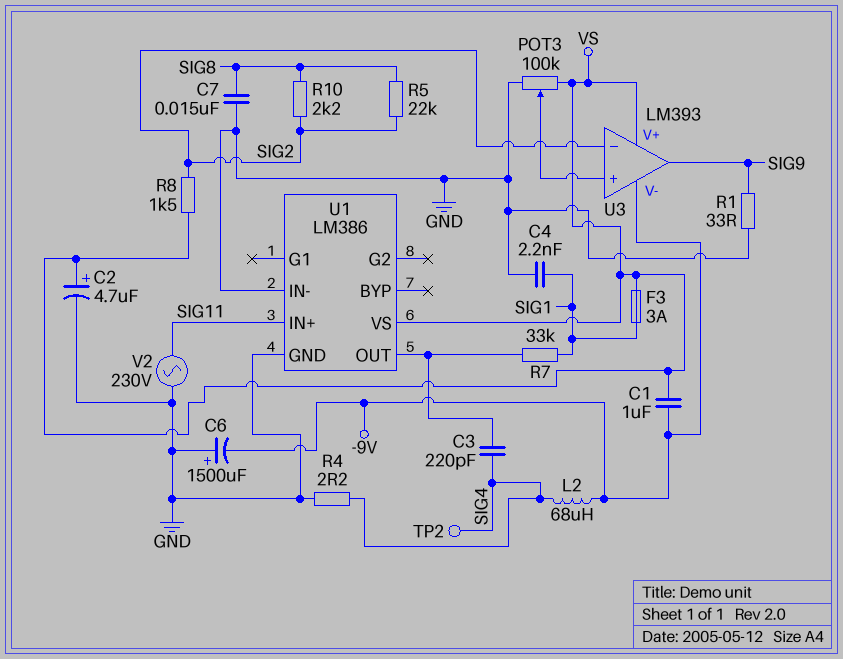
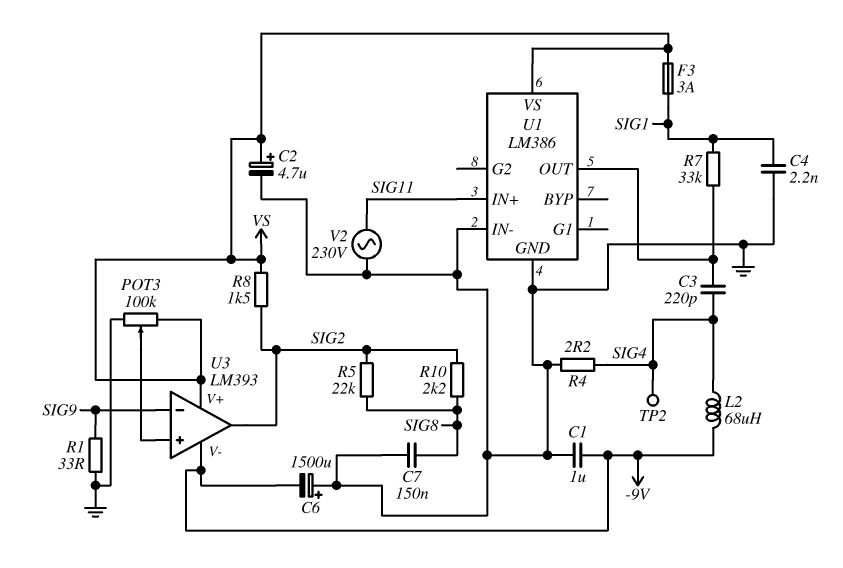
C1: 1uF (-9V, VS) -> 1uF (-9V, GND)
C7: 15nF (GND, SIG8) -> 150nF (GND, SIG8)
U3 pin in-: SIG2 -> SIG9
U3 pin out: SIG9 -> SIG2

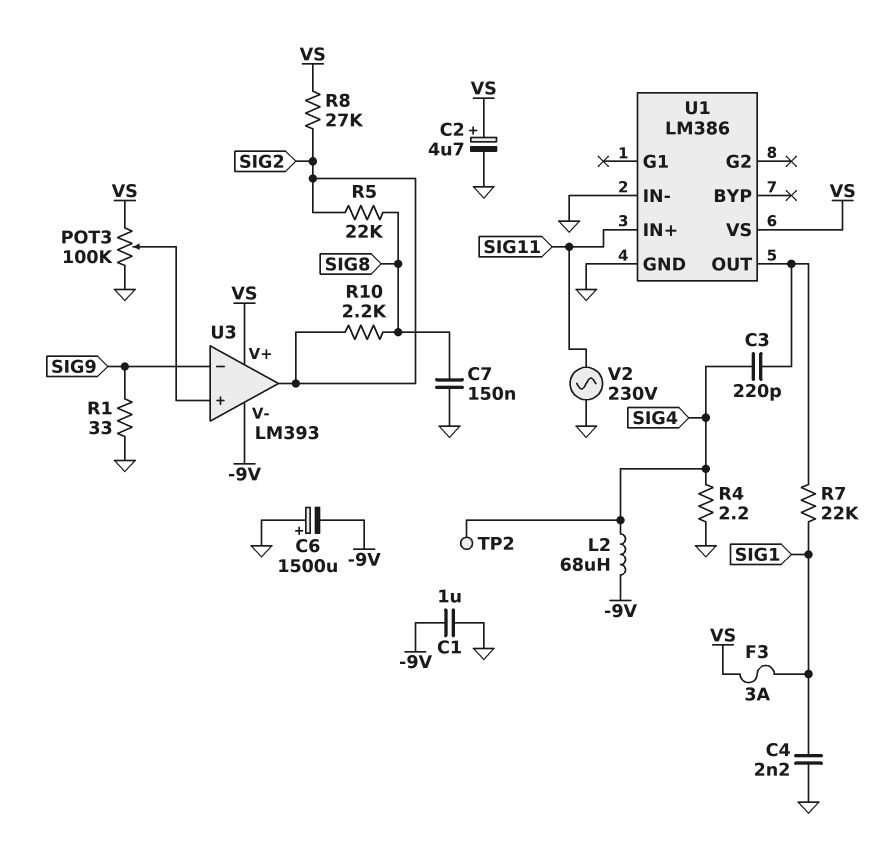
R7: 33k (SIG1, U1/OUT) -> 22k (SIG1, U1/OUT)
R8: 1.5k (SIG2, VS) -> 27k (SIG2, VS)

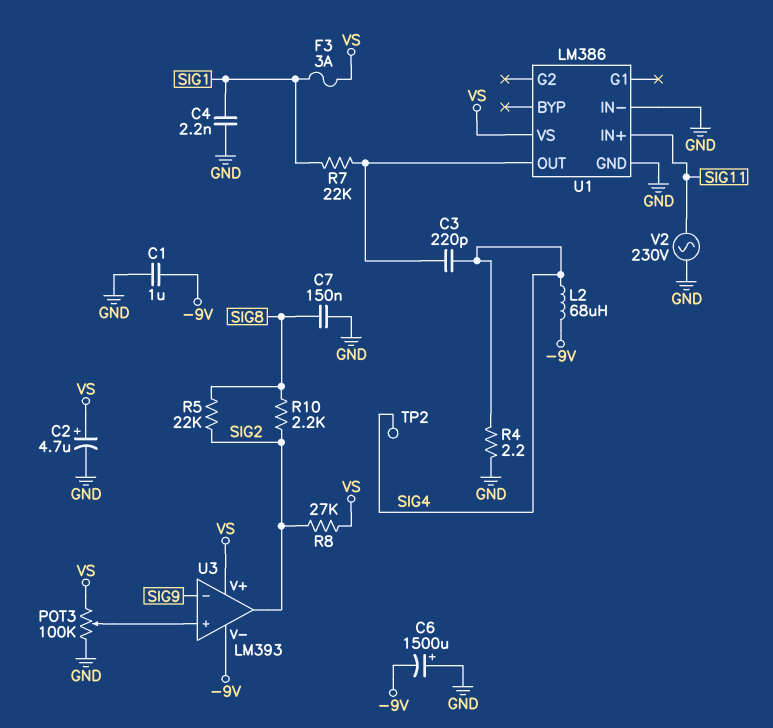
R1: 33 (GND, SIG9) -> none

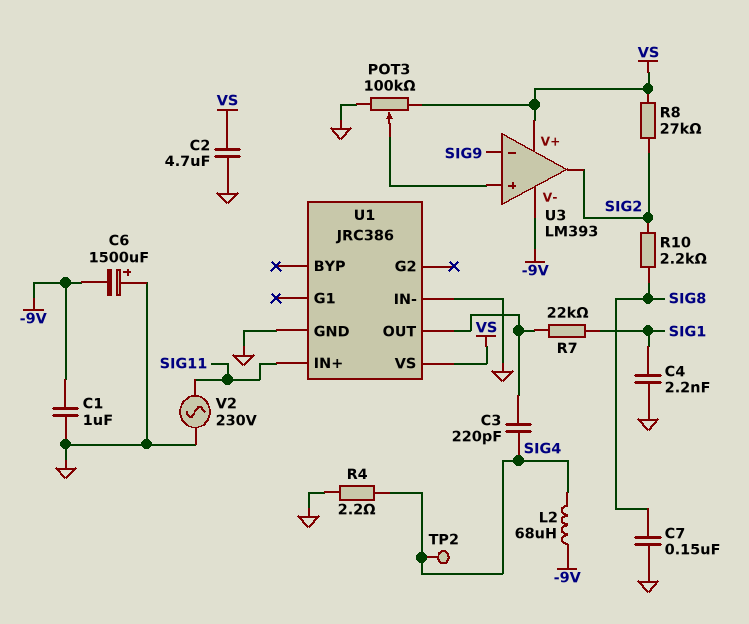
C2: 4.7uF (plus VS, minus GND) -> 4.7uF (GND, VS)
F3: 3A (SIG1, VS) -> none
R5: 22k (SIG2, SIG8) -> none
U1: LM386 -> JRC386

